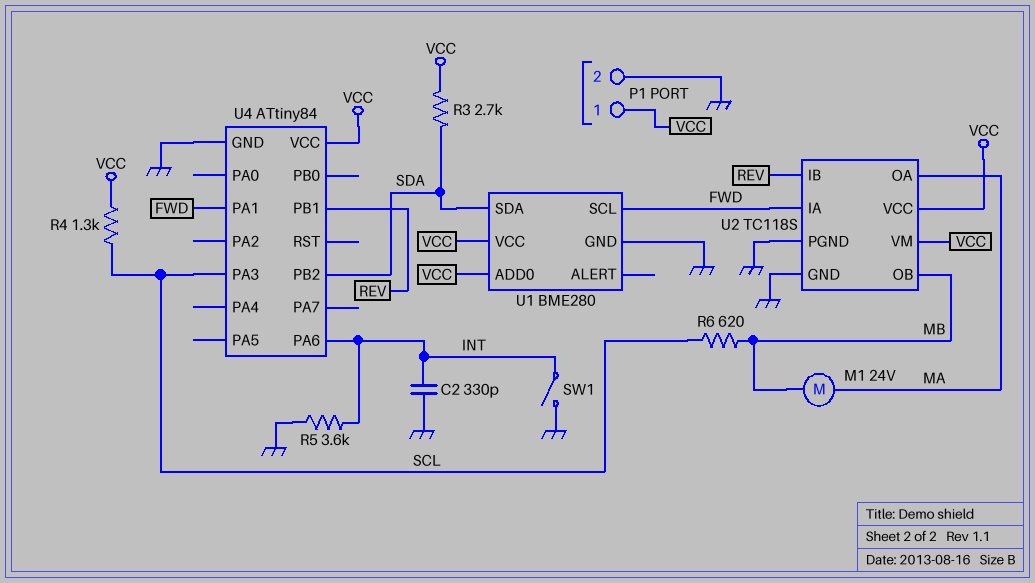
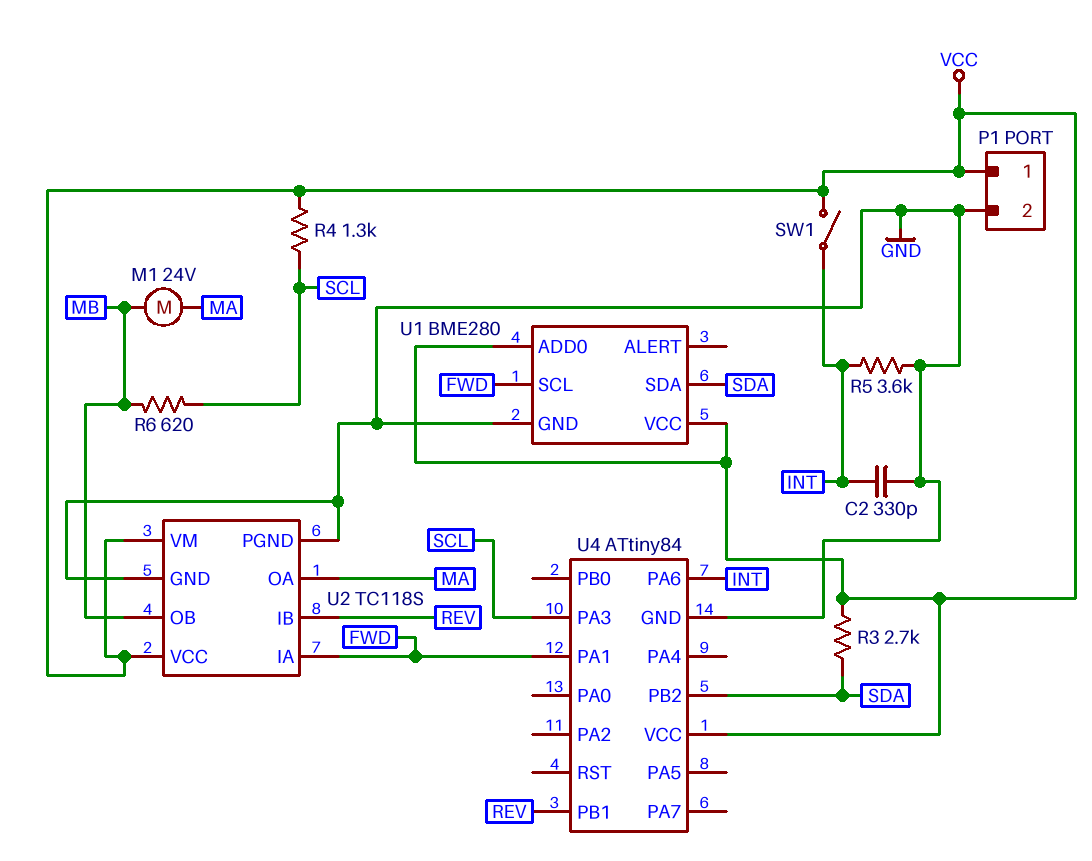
SW1: switch (GND, INT) -> switch (INT, VCC)

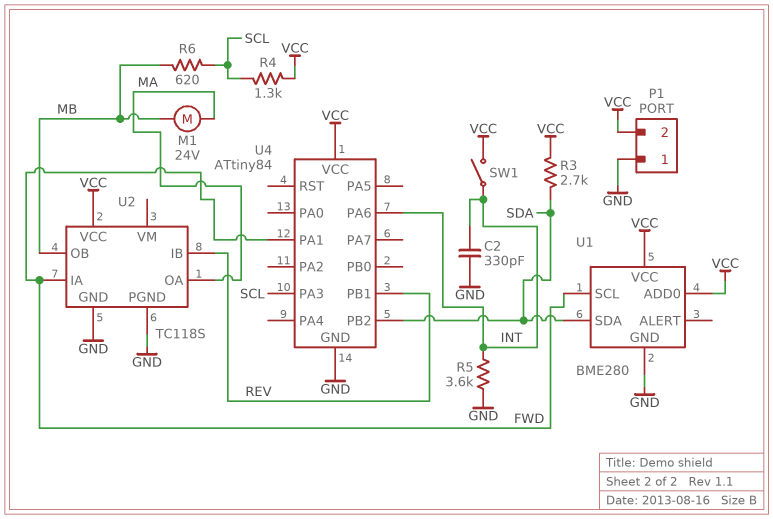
P1 pin 1: VCC -> GND
P1 pin 2: GND -> VCC
U2 pin VM: VCC -> none

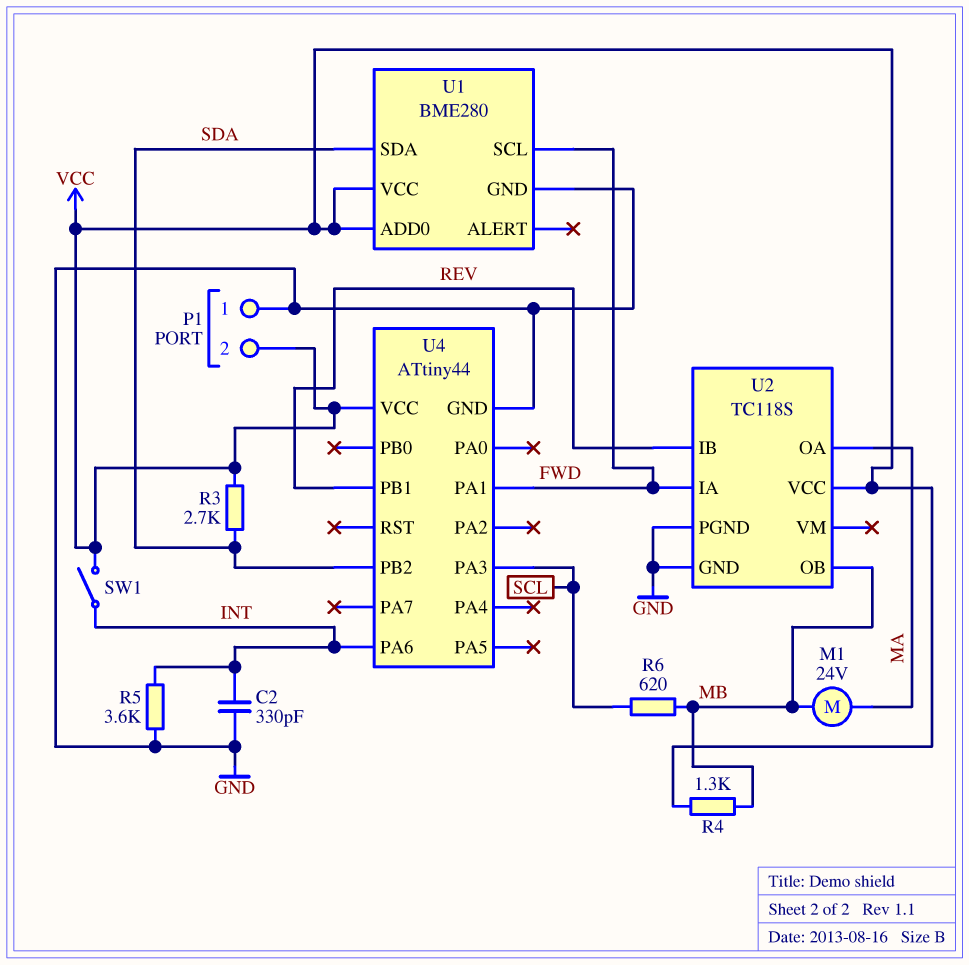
R4: 1.3k (SCL, VCC) -> 1.3k (MB, VCC)
U4: ATtiny84 -> ATtiny44

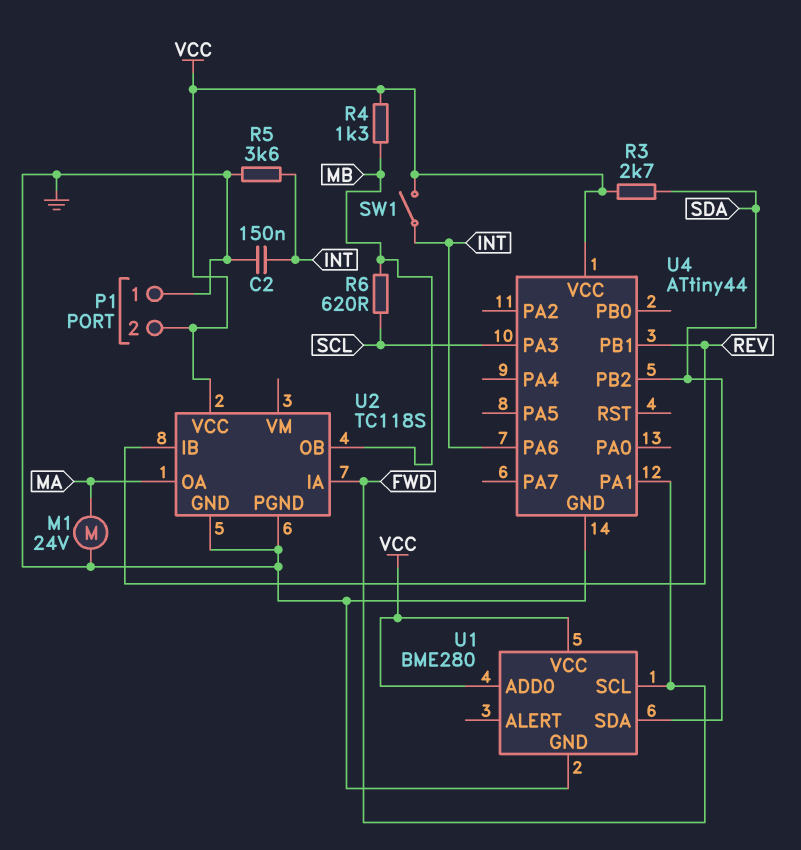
C2: 330pF (GND, INT) -> 150nF (GND, INT)
M1: motor 24V (MA, MB) -> motor 24V (GND, MA)

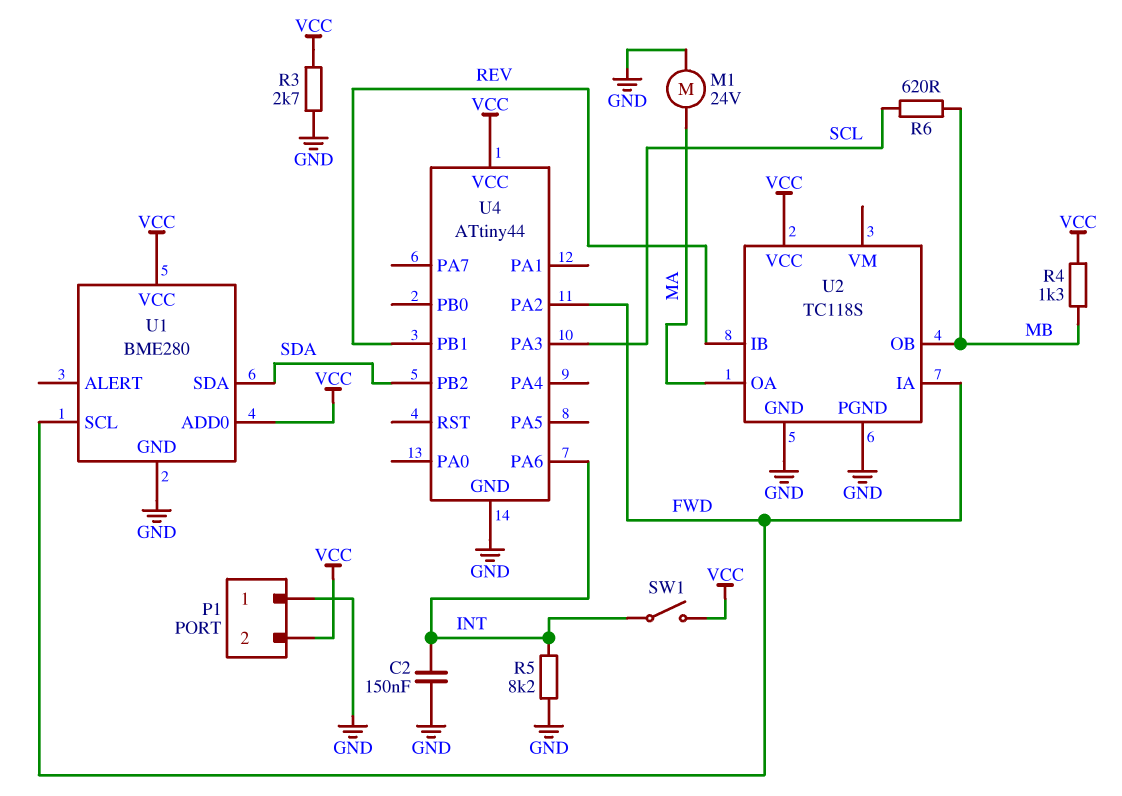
R3: 2.7k (SDA, VCC) -> 2.7k (GND, VCC)
R5: 3.6k (GND, INT) -> 8.2k (GND, INT)
U4 pin PA1: FWD -> none
U4 pin PA2: none -> FWD

